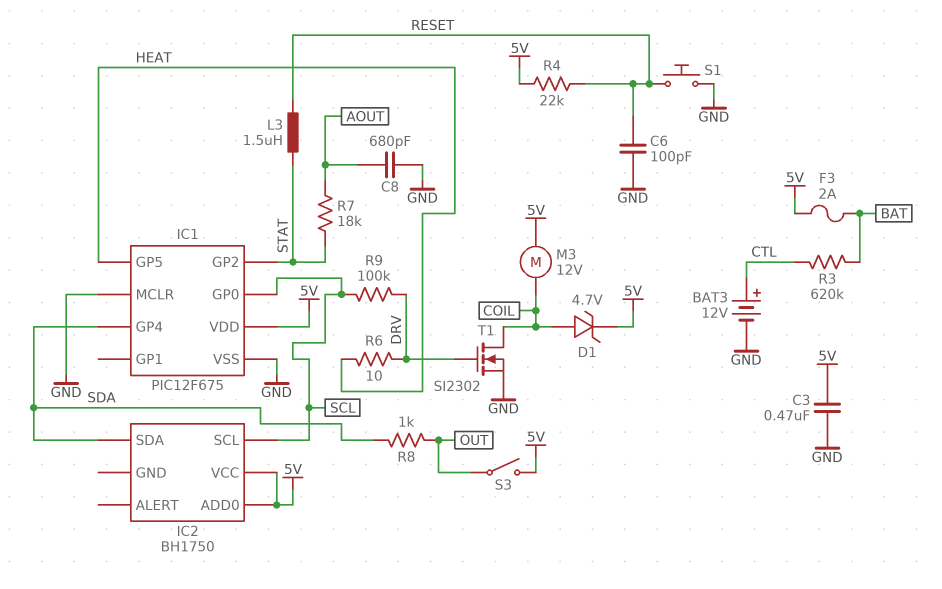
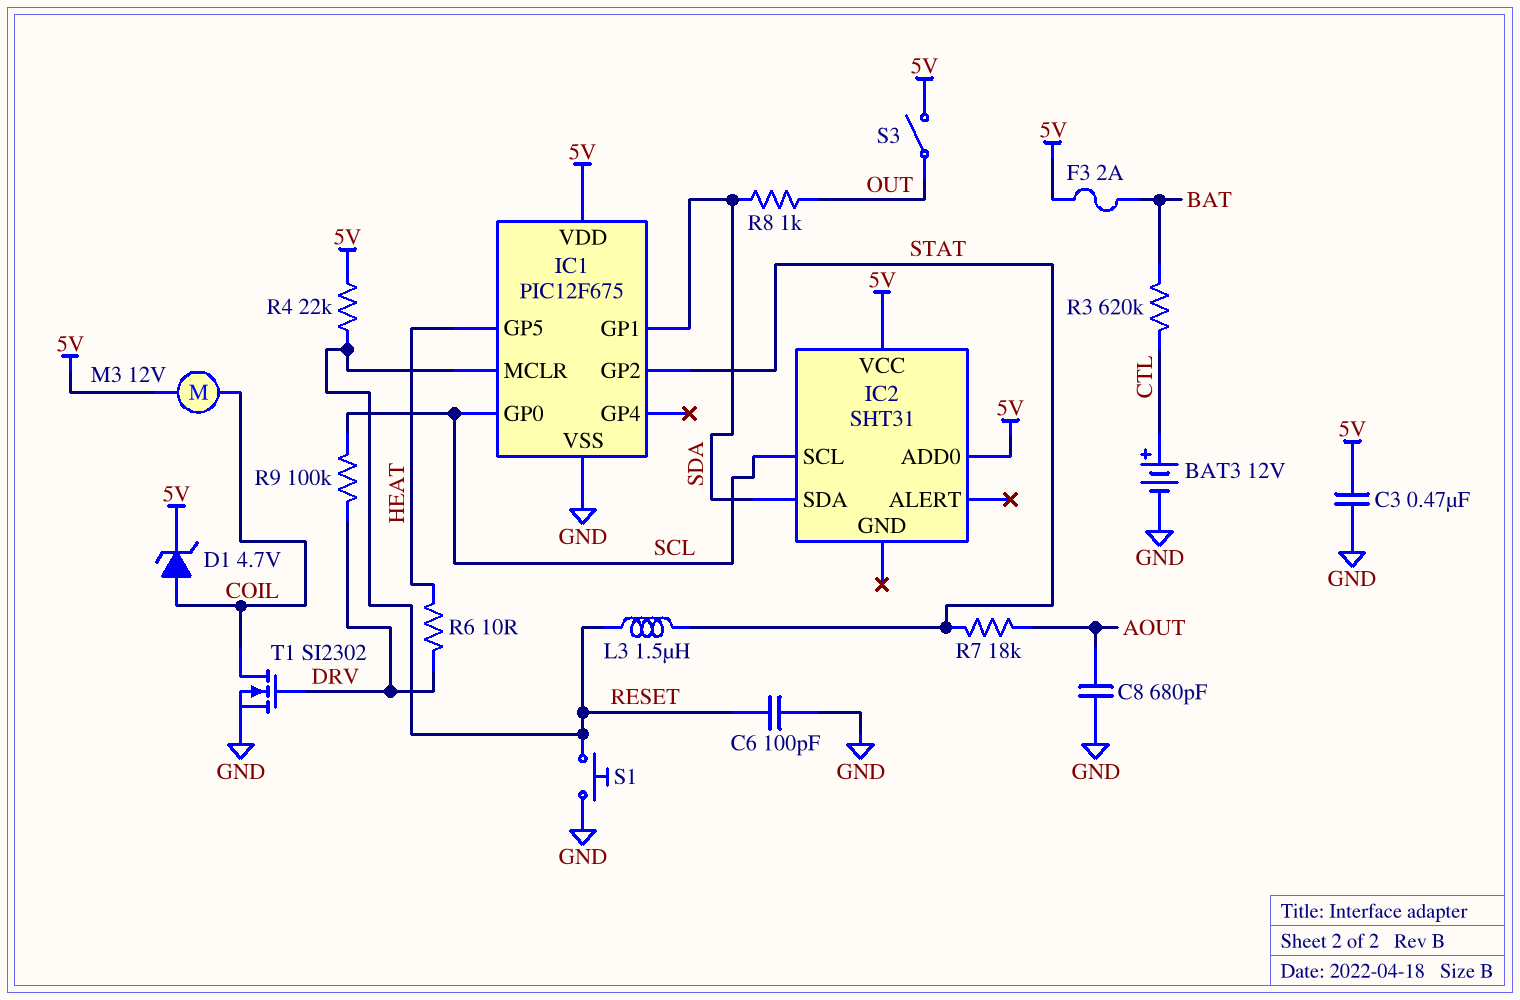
IC1 pin GP1: none -> SDA
IC1 pin GP4: SDA -> none
IC1 pin MCLR: GND -> RESET
IC2: BH1750 -> SHT31

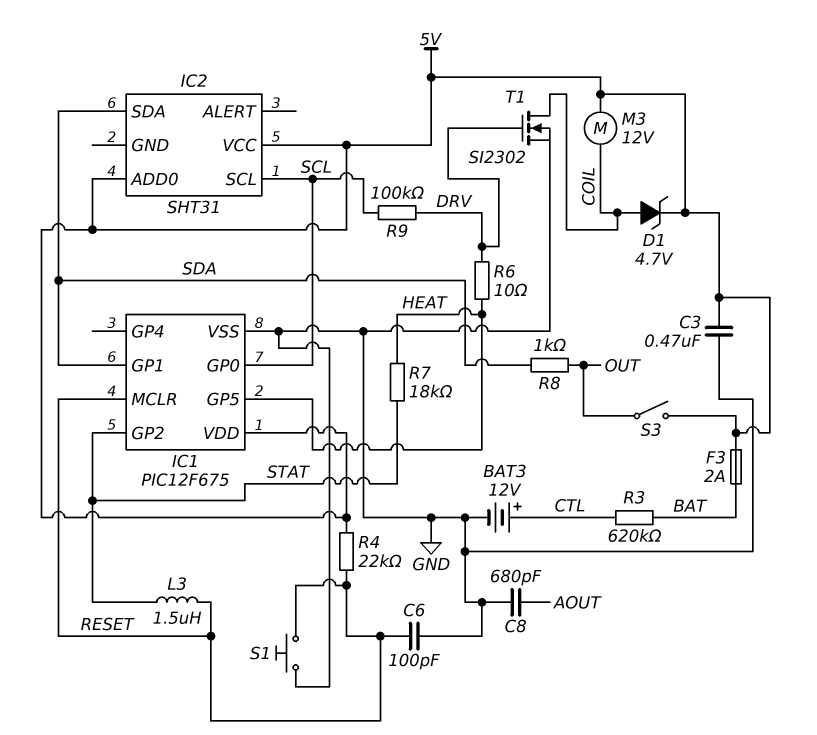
R7: 18k (AOUT, STAT) -> 18k (HEAT, STAT)

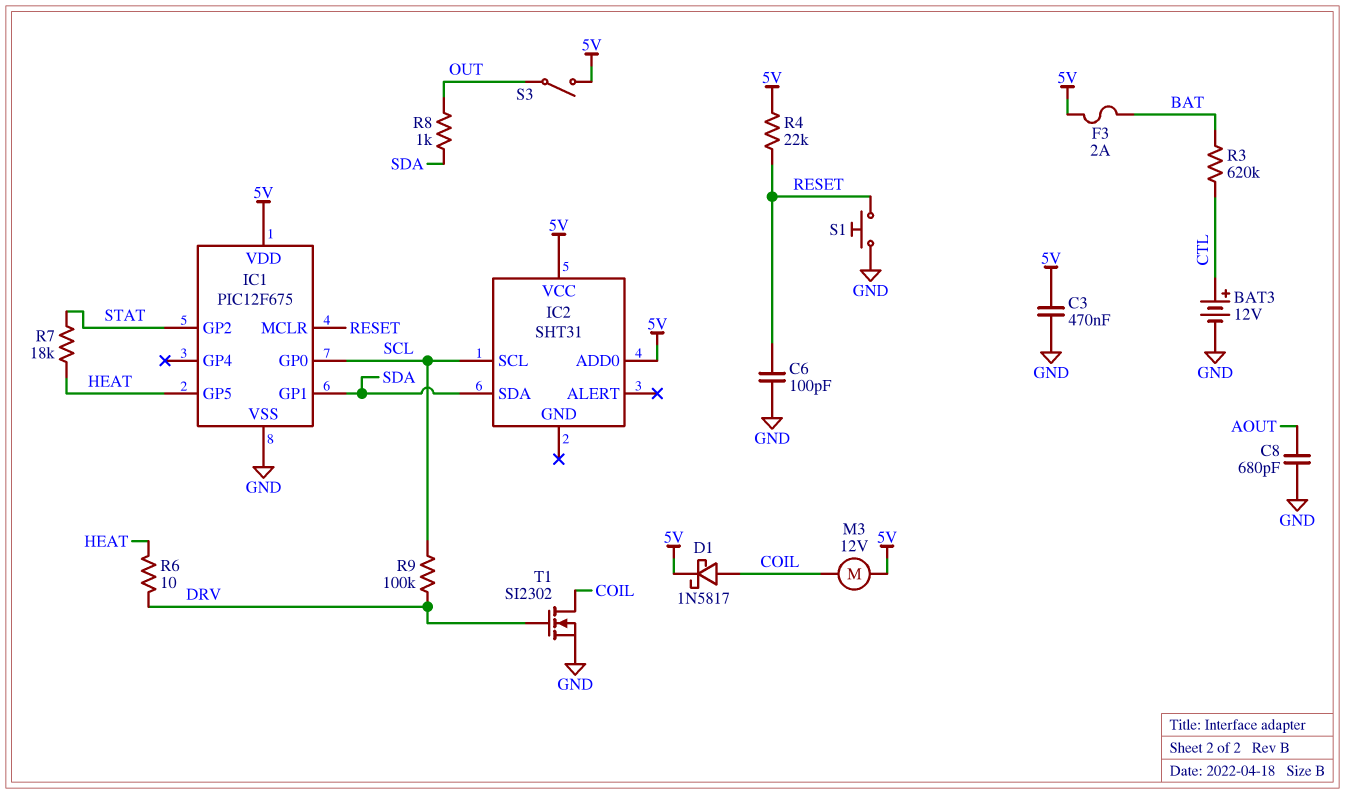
D1: zener 4.7V (A COIL, K 5V) -> schottky 1N5817 (A COIL, K 5V)
L3: 1.5uH (RESET, STAT) -> none

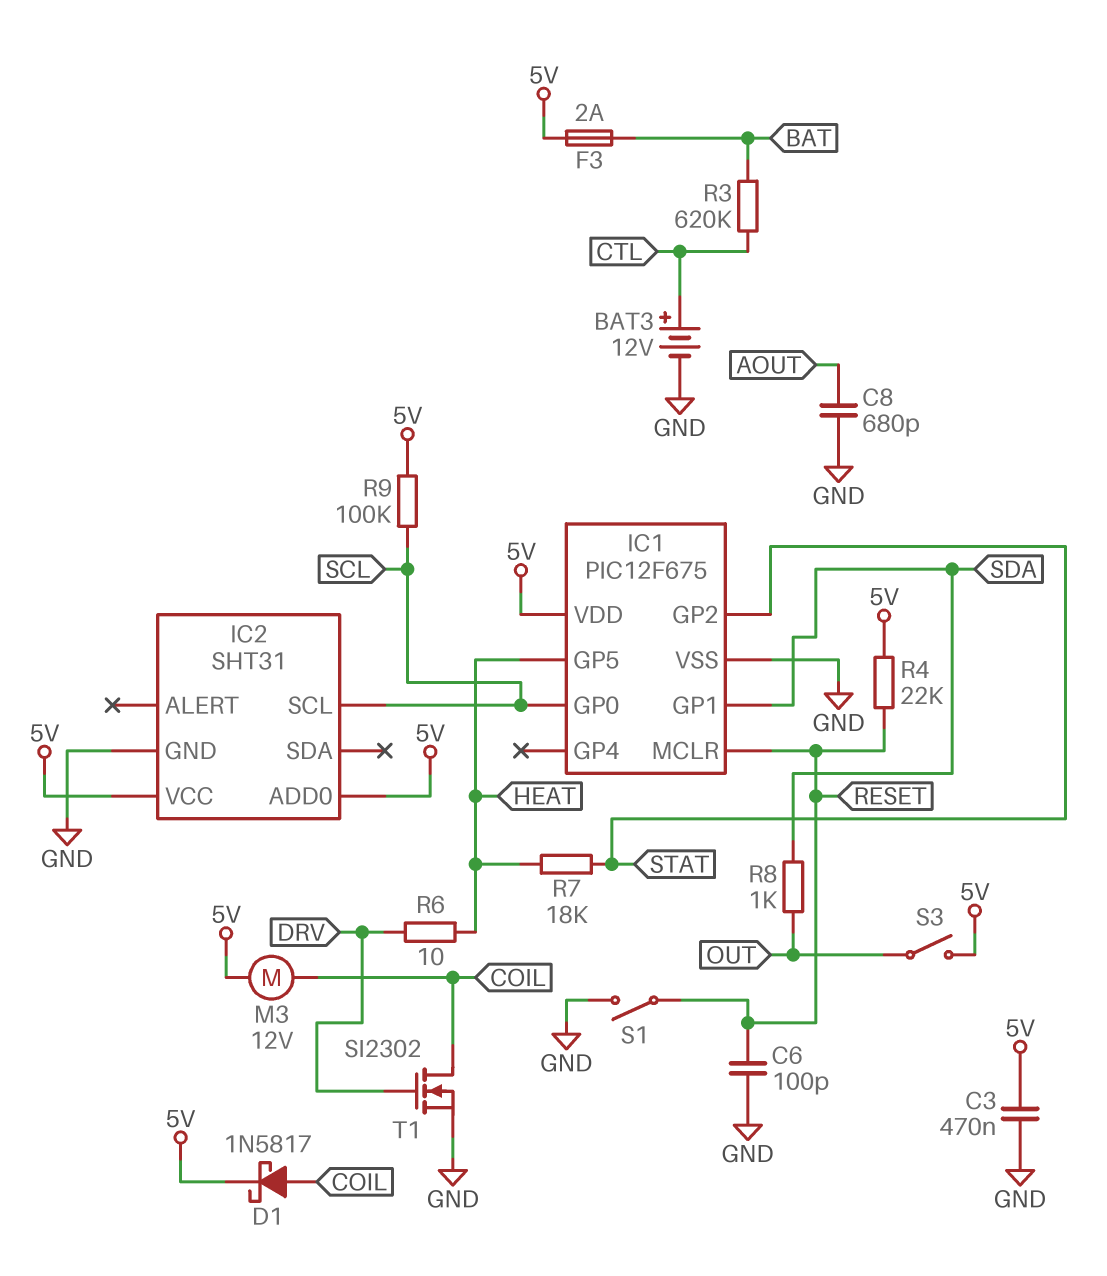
IC2 pin GND: none -> GND
IC2 pin SDA: SDA -> none
R9: 100k (DRV, SCL) -> 100k (5V, SCL)
S1: button (GND, RESET) -> switch (GND, RESET)

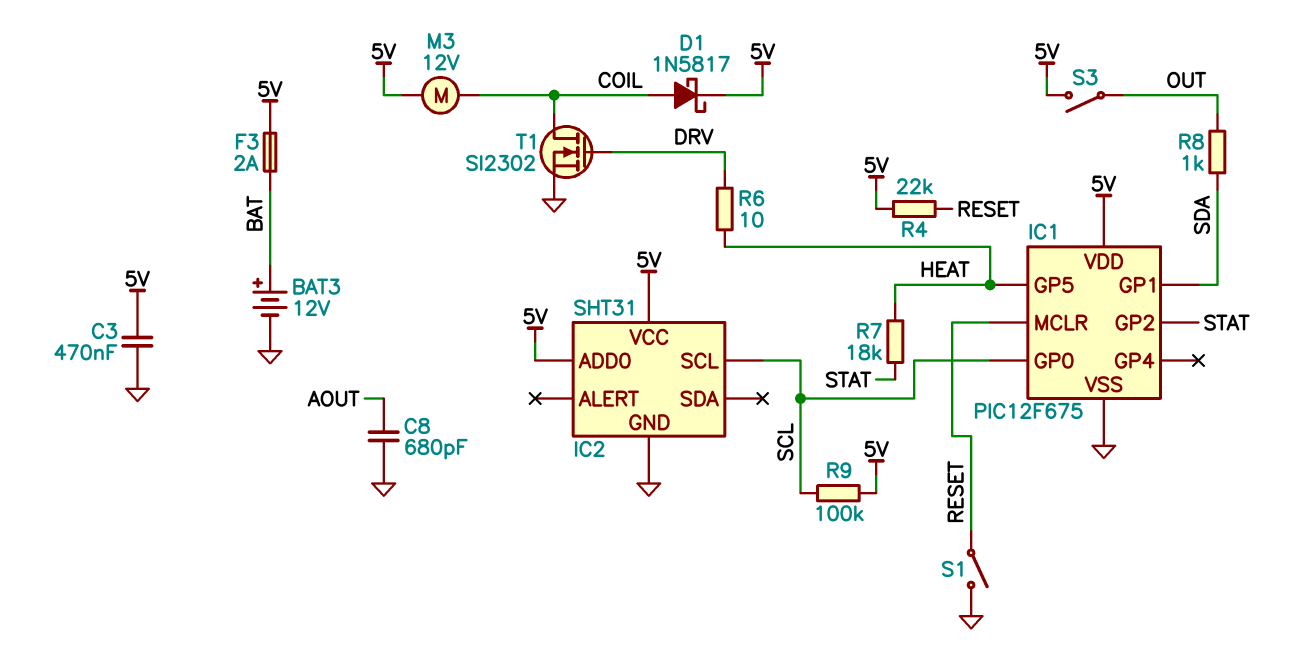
BAT3: 12V (plus CTL, minus GND) -> 12V (plus BAT, minus GND)
C6: 100pF (GND, RESET) -> none
R3: 620k (BAT, CTL) -> none

